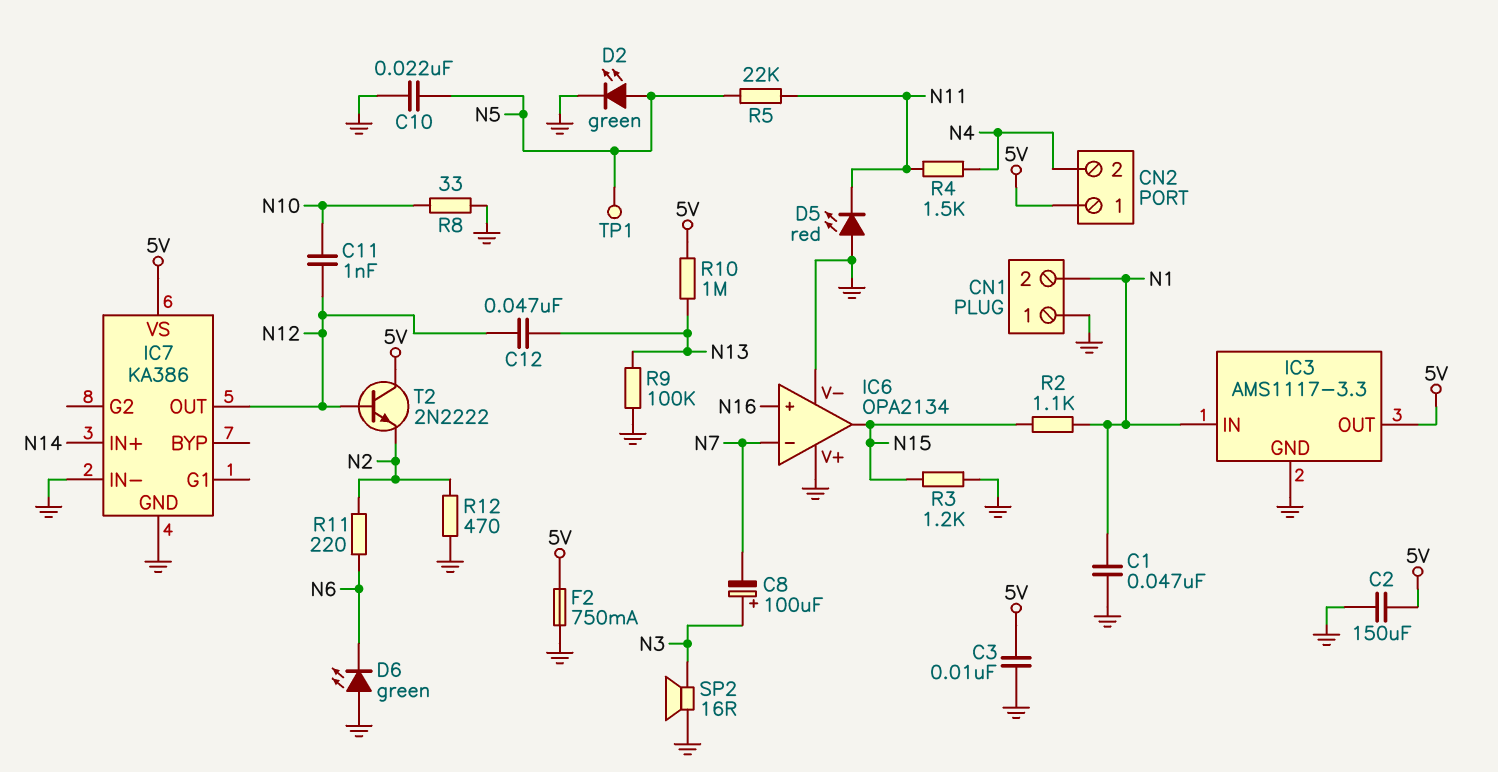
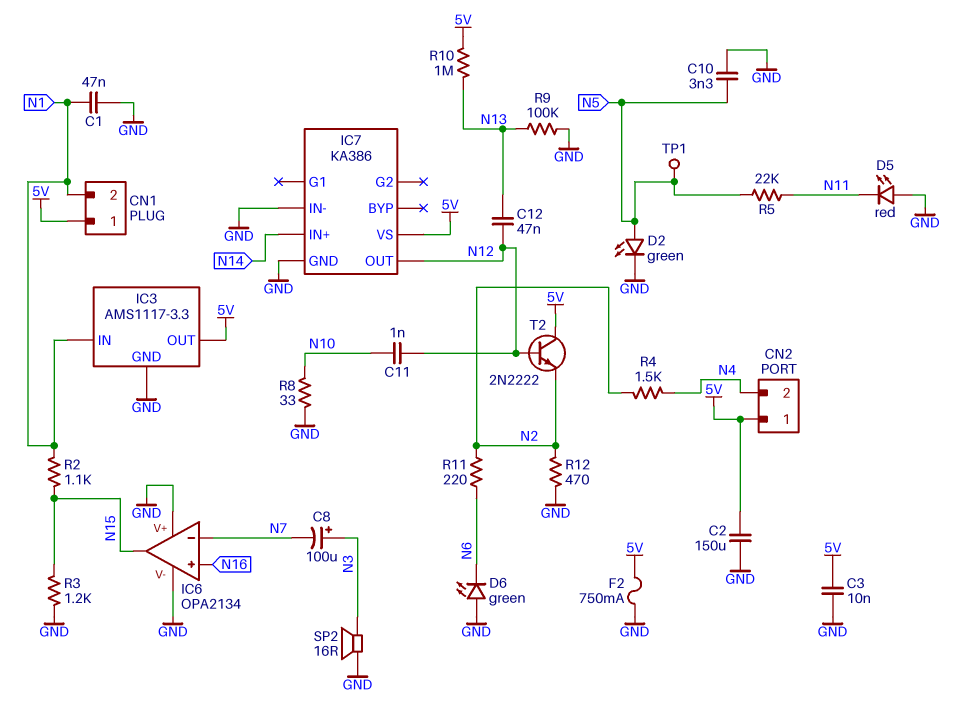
C10: 22nF (GND, N5) -> 3.3nF (GND, N5)
CN1 pin 1: GND -> 5V
R4: 1.5k (N4, N11) -> 1.5k (N2, N4)

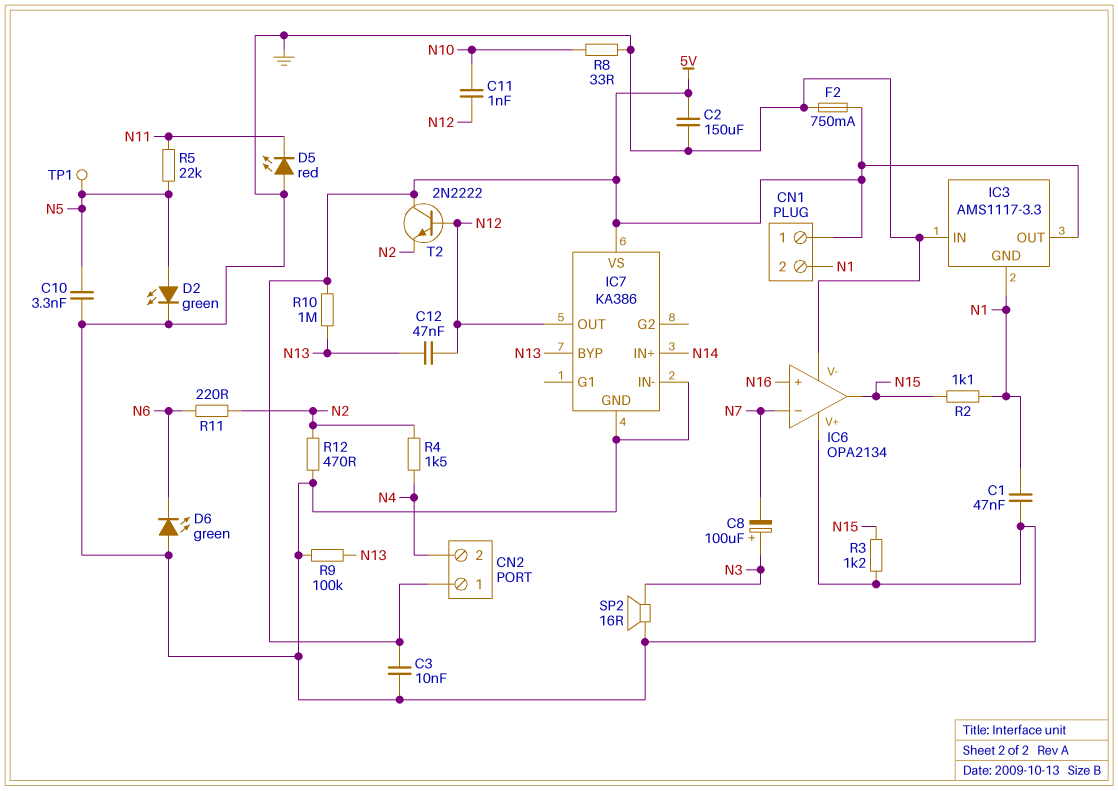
IC3 pin GND: GND -> N1
IC3 pin IN: N1 -> GND
IC7 pin BYP: none -> N13

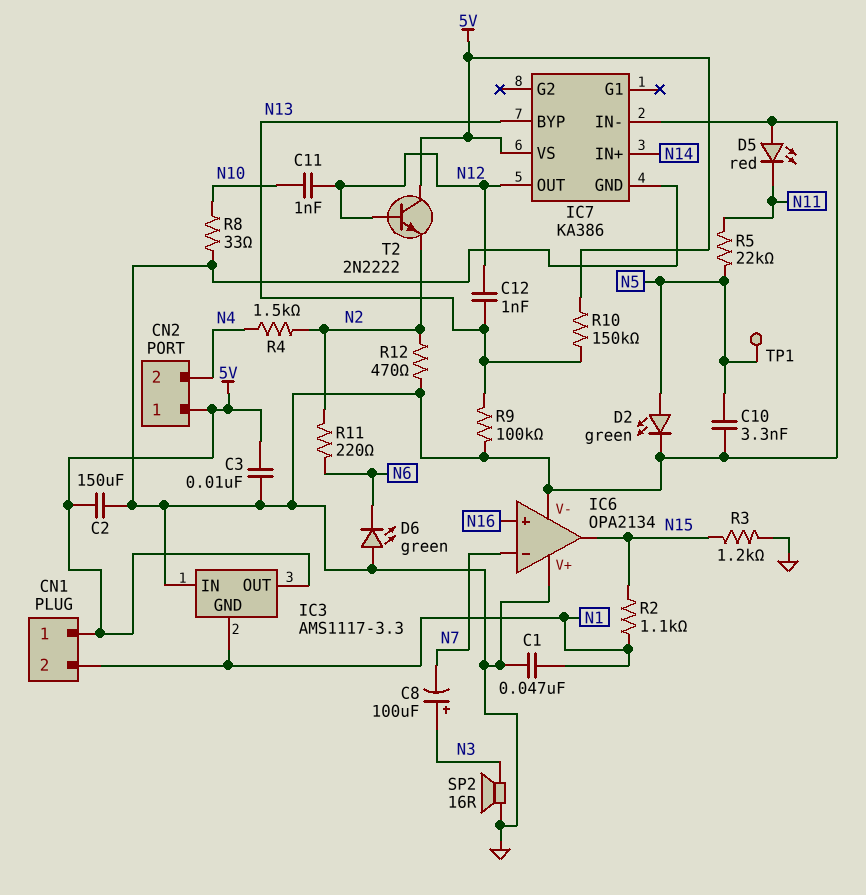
C12: 47nF (N12, N13) -> 1nF (N12, N13)
F2: 750mA (5V, GND) -> none
R10: 1M (5V, N13) -> 150k (5V, N13)

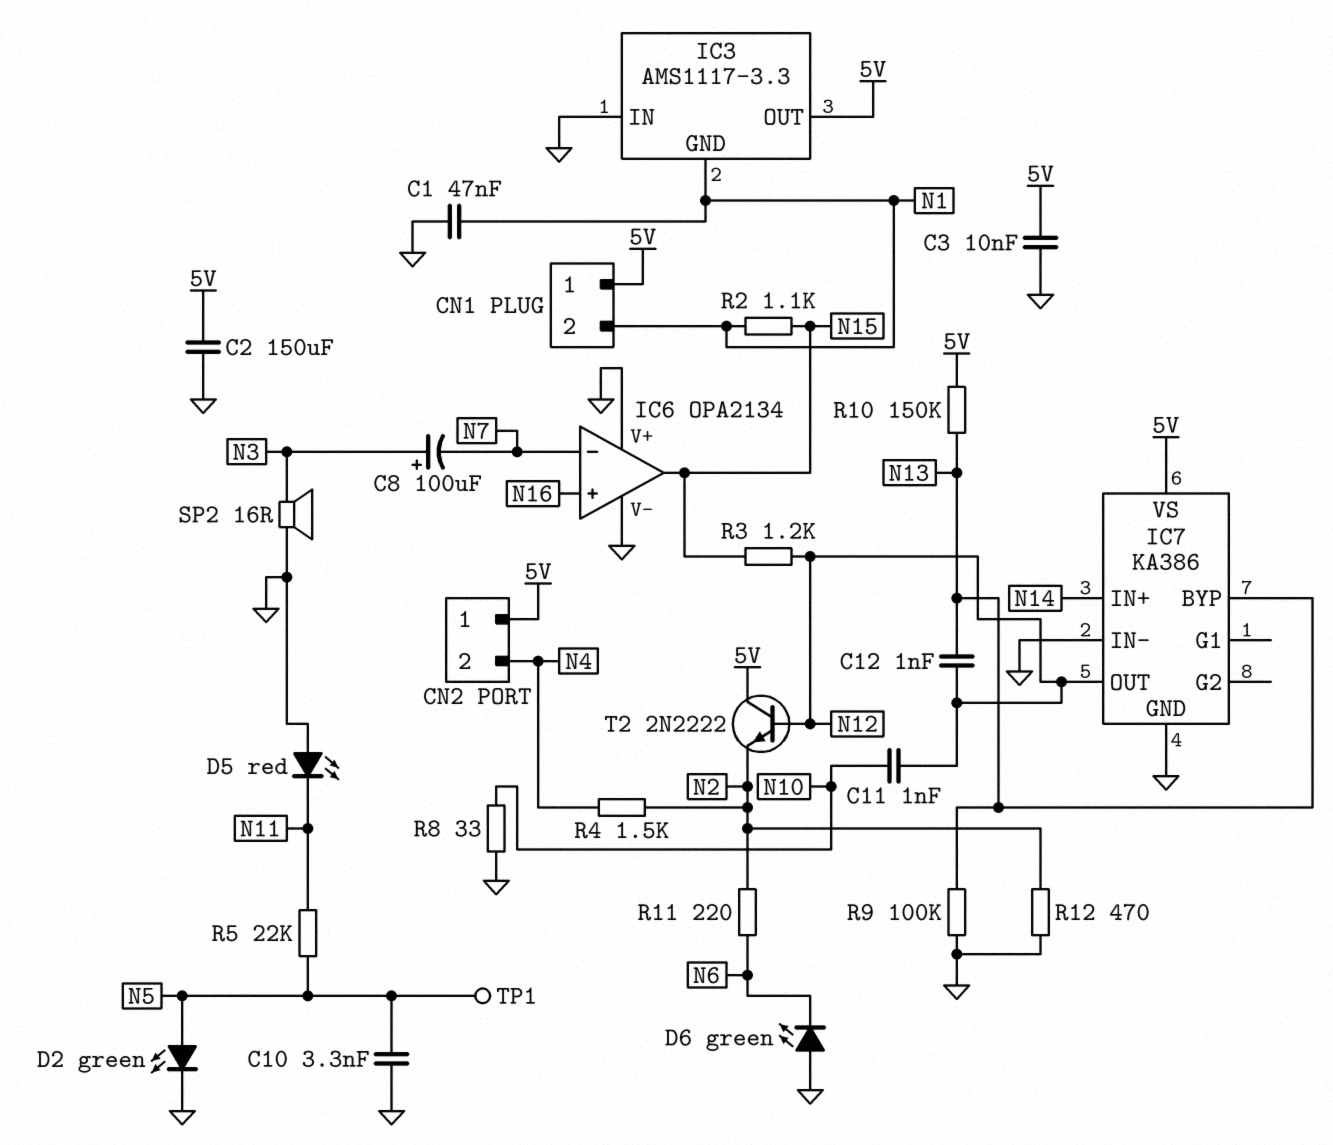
R3: 1.2k (GND, N15) -> 1.2k (N12, N15)

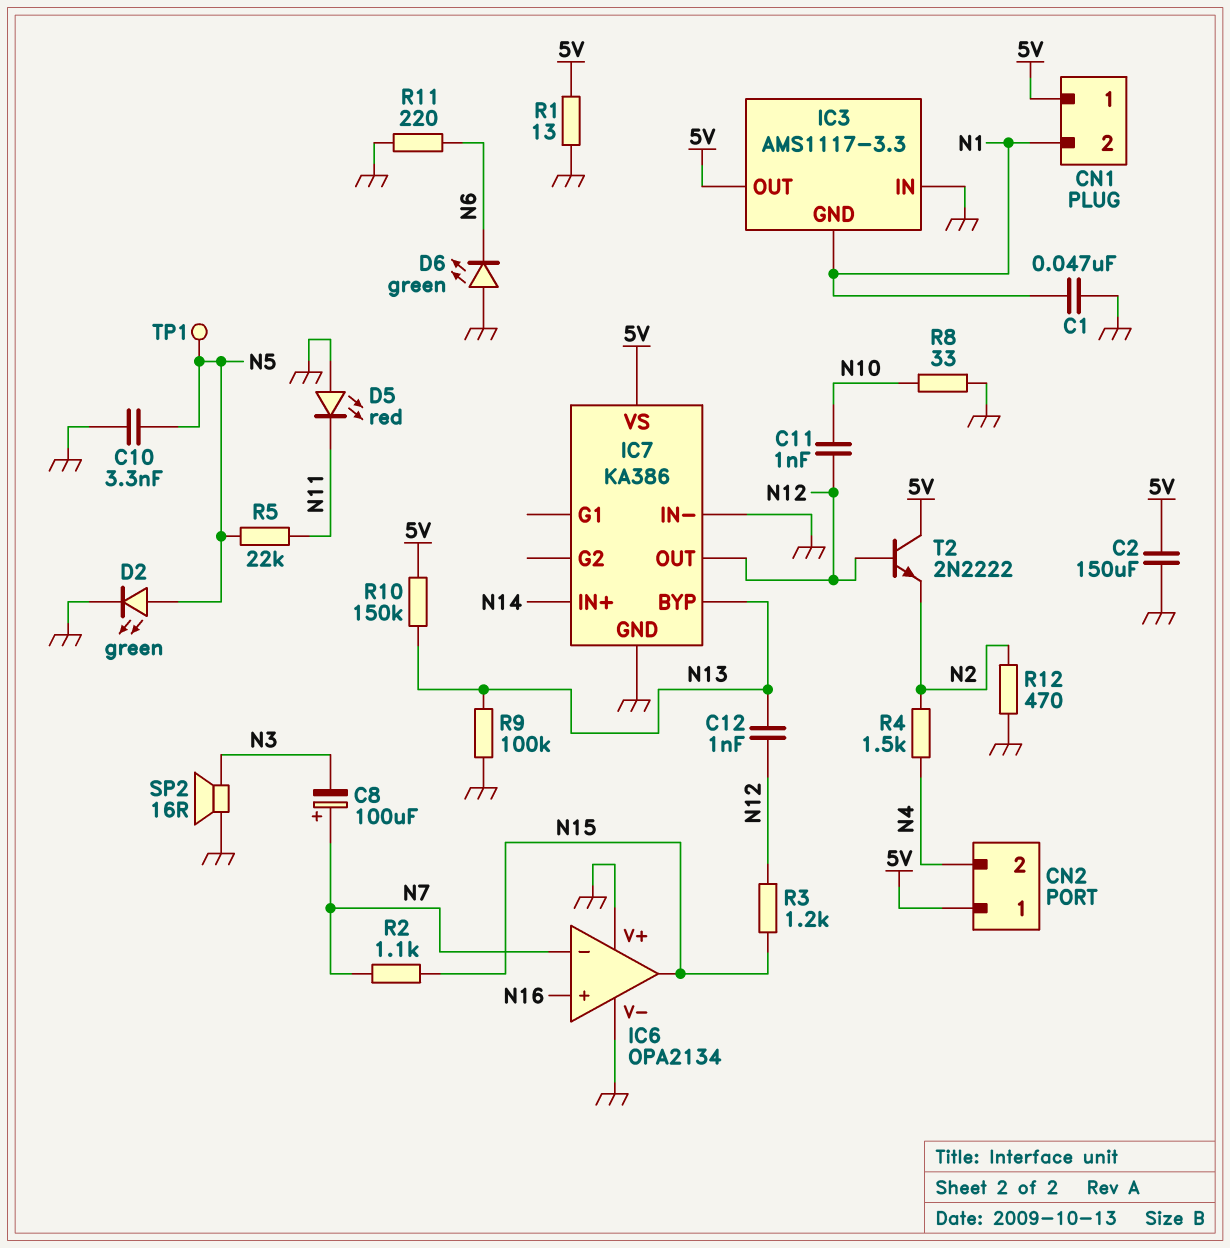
C3: 10nF (5V, GND) -> none
C8: 100uF (plus N3, minus N7) -> 100uF (plus N7, minus N3)
R1: none -> 13 (5V, GND)
R2: 1.1k (N1, N15) -> 1.1k (N7, N15)
R11: 220 (N2, N6) -> 220 (GND, N6)

